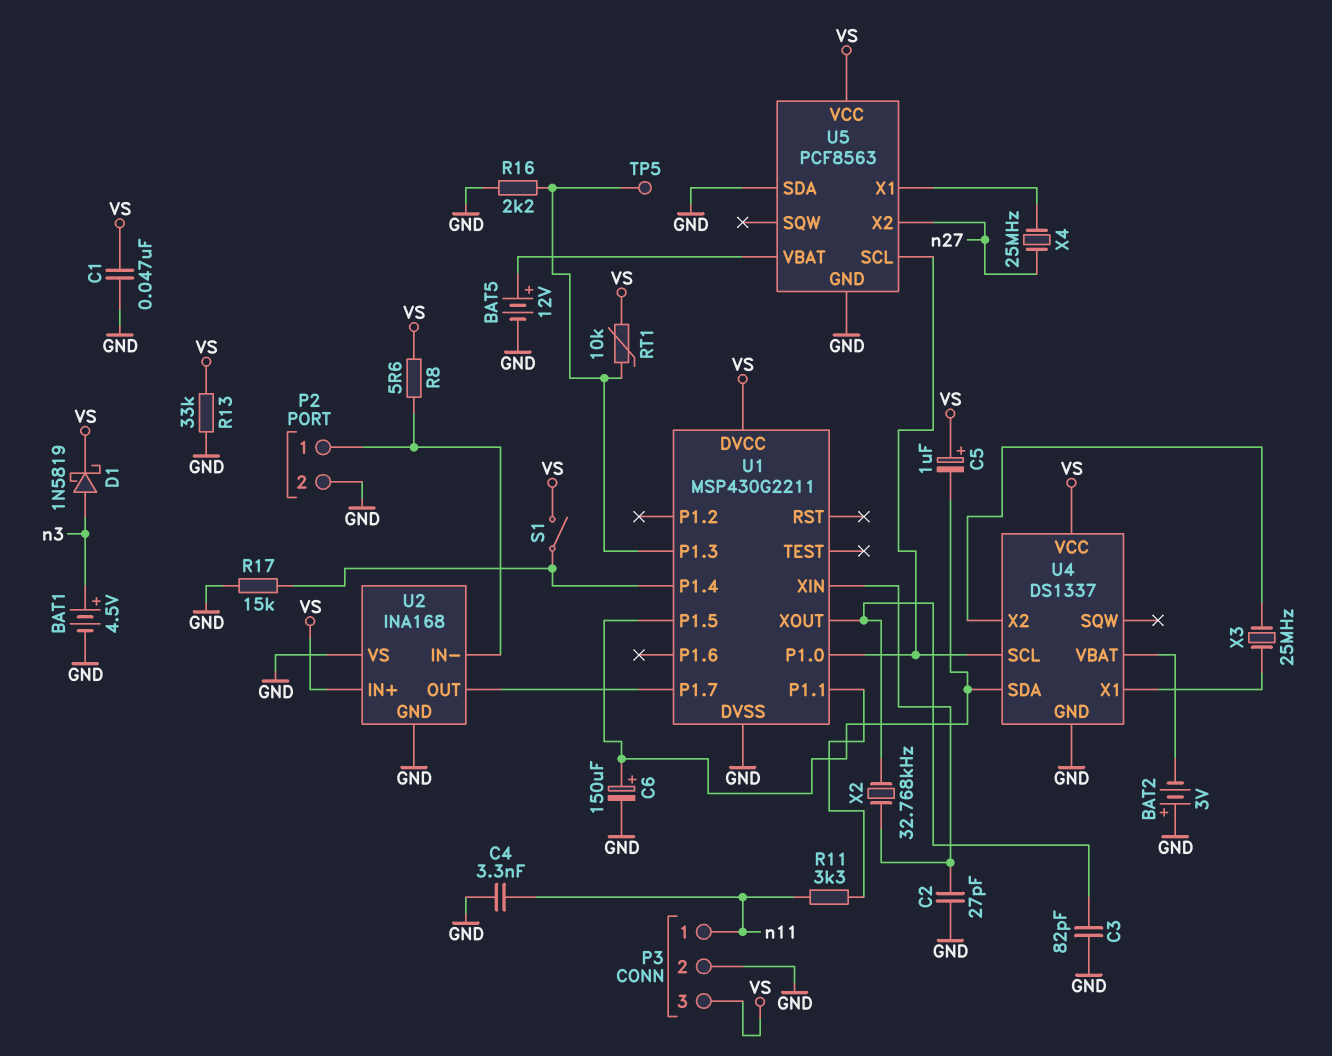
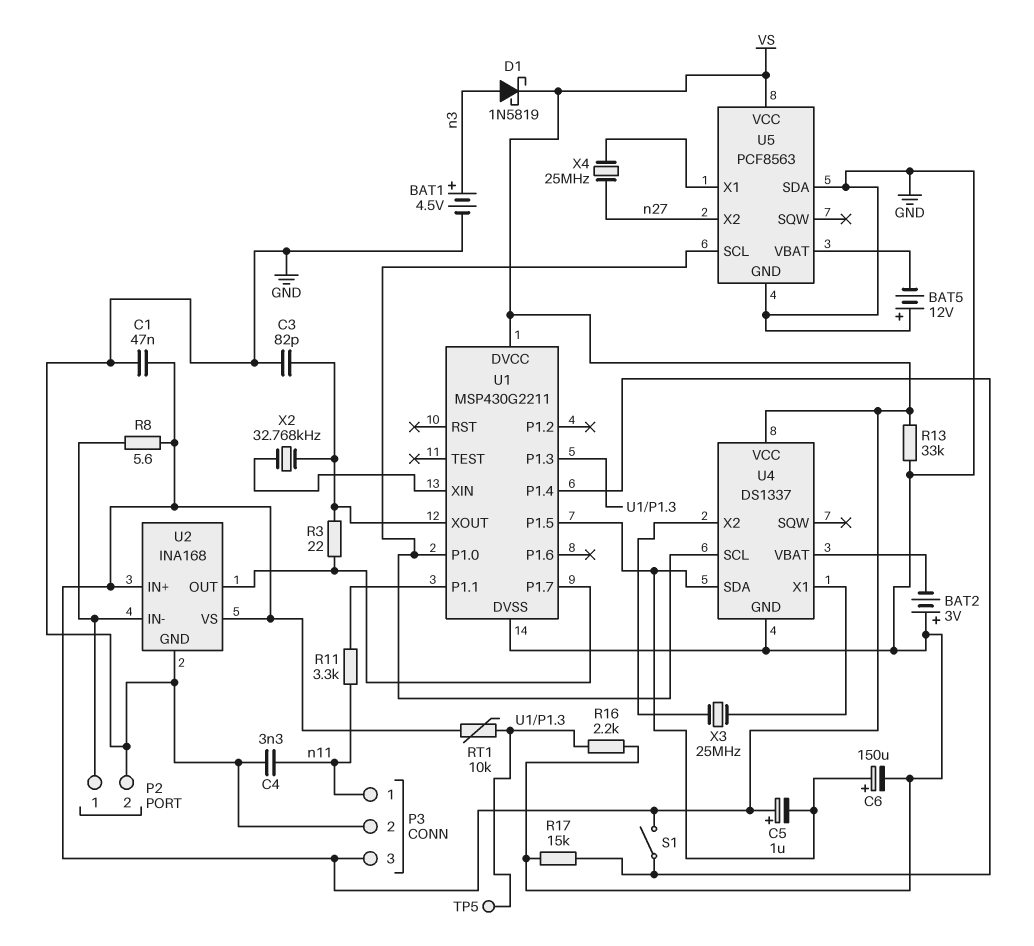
BAT5: 12V (plus U5/VBAT, minus GND) -> 12V (plus GND, minus U5/VBAT)
C2: 27pF (GND, U1/XIN) -> none
R3: none -> 22 (U1/P1.7, U1/XOUT)
U2 pin VS: GND -> VS

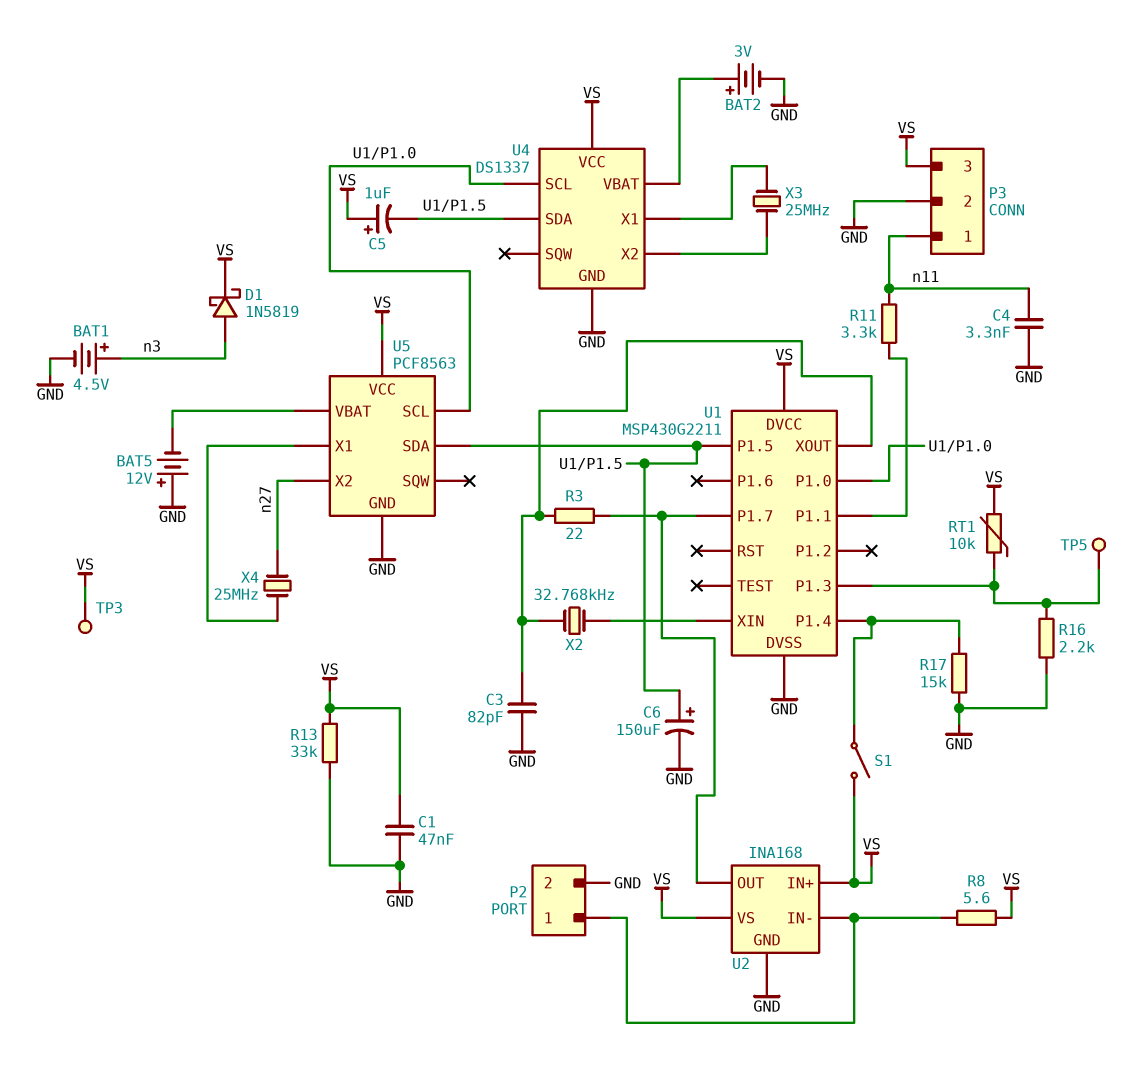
BAT2: 3V (plus GND, minus U4/VBAT) -> 3V (plus U4/VBAT, minus GND)
TP3: none -> test point (VS)
U5 pin SDA: GND -> U1/P1.5

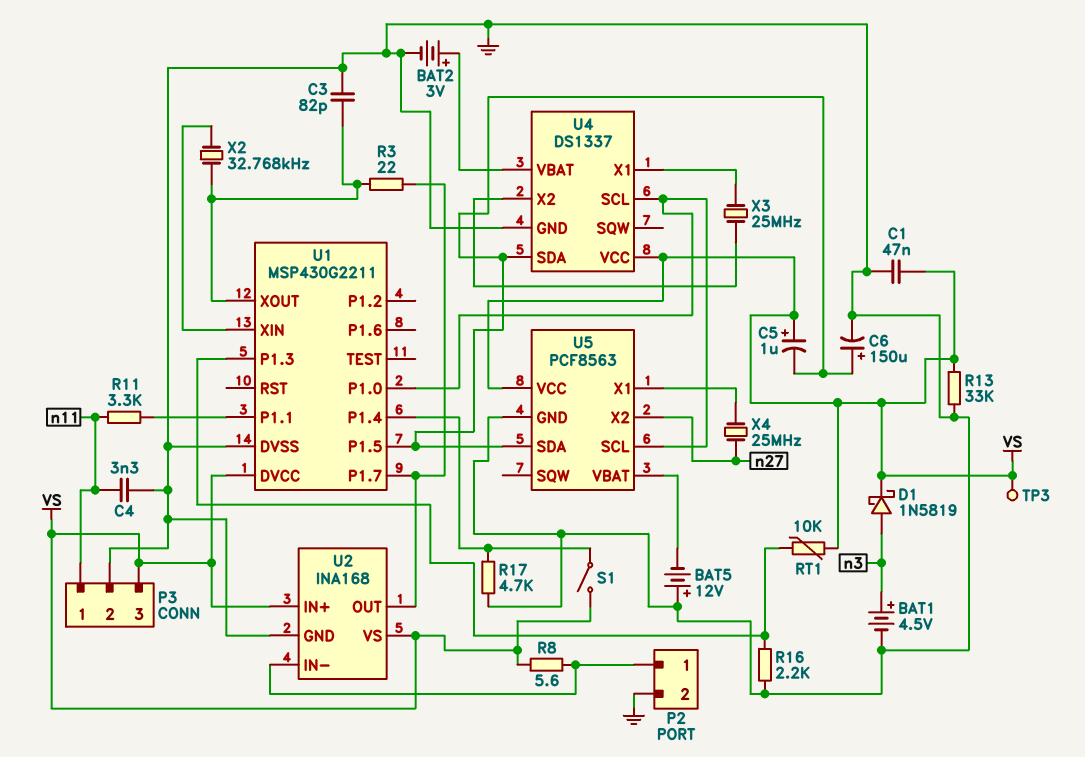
R17: 15k (GND, U1/P1.4) -> 4.7k (GND, U1/P1.4)
TP5: test point (U1/P1.3) -> none

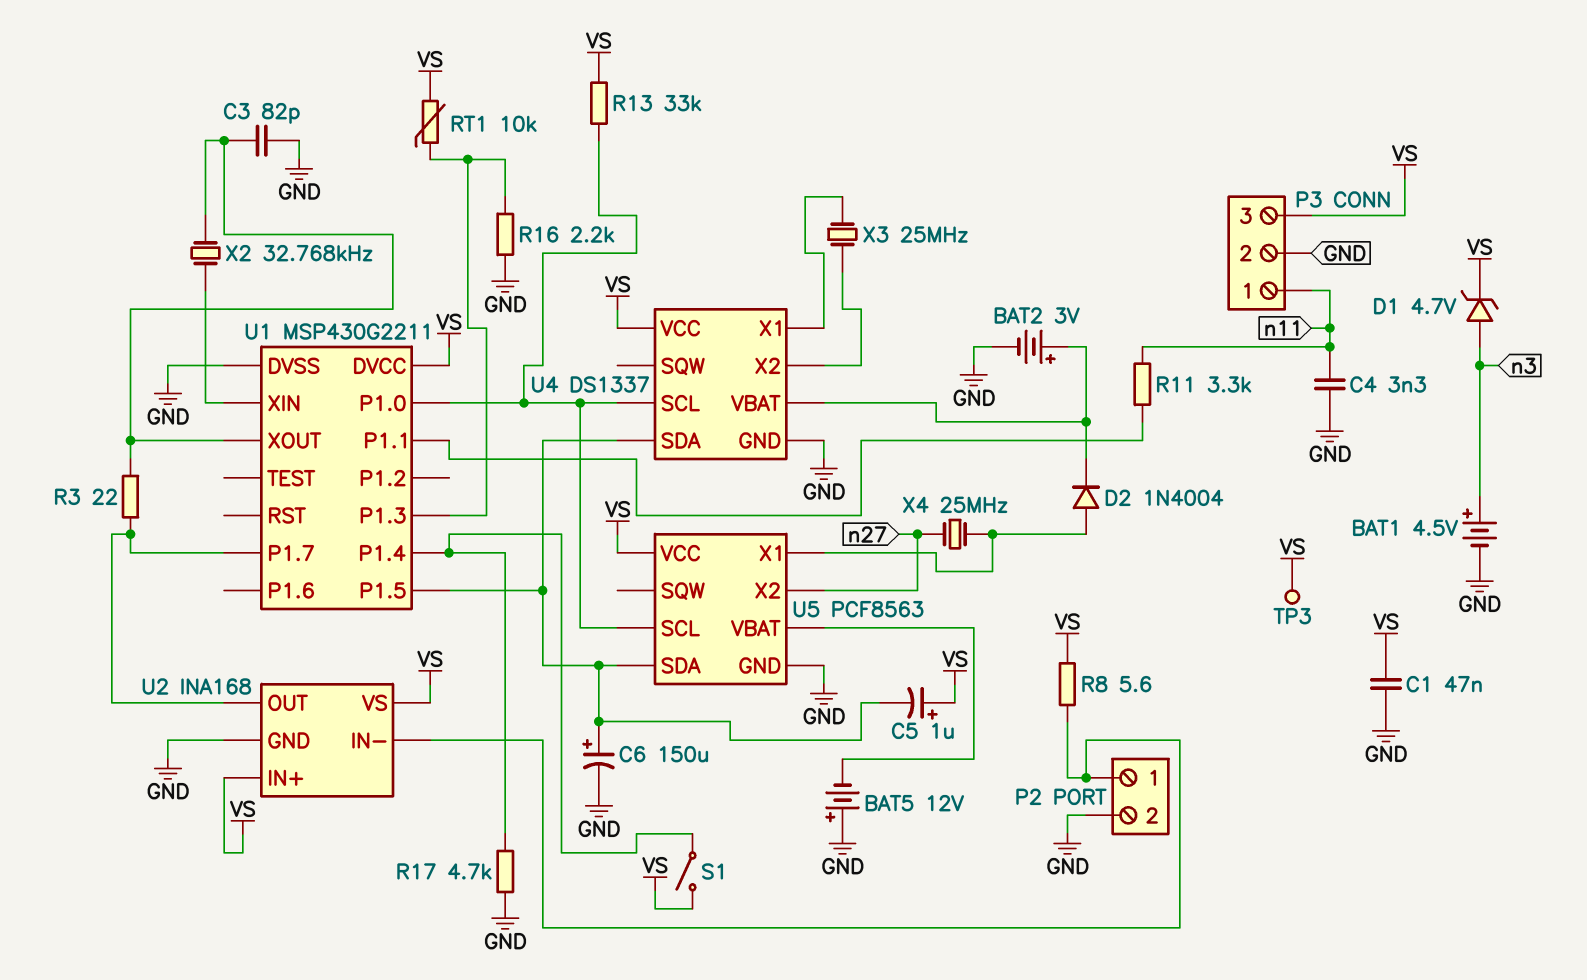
D1: schottky 1N5819 (A n3, K VS) -> zener 4.7V (A n3, K VS)
D2: none -> diode 1N4004 (A U5/X1, K U4/VBAT)
R13: 33k (GND, VS) -> 33k (U1/P1.0, VS)

